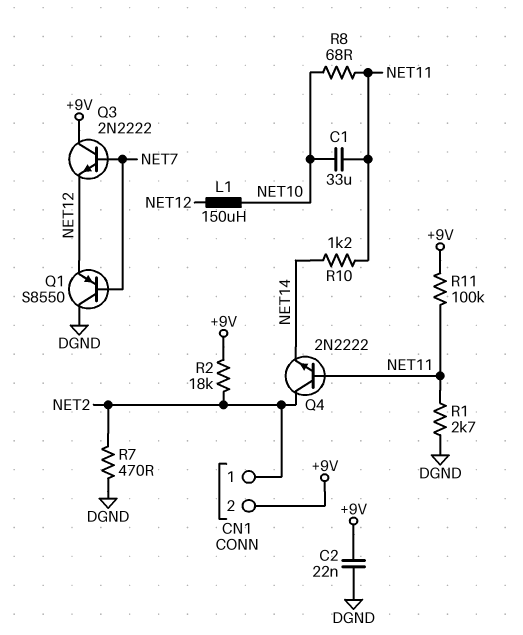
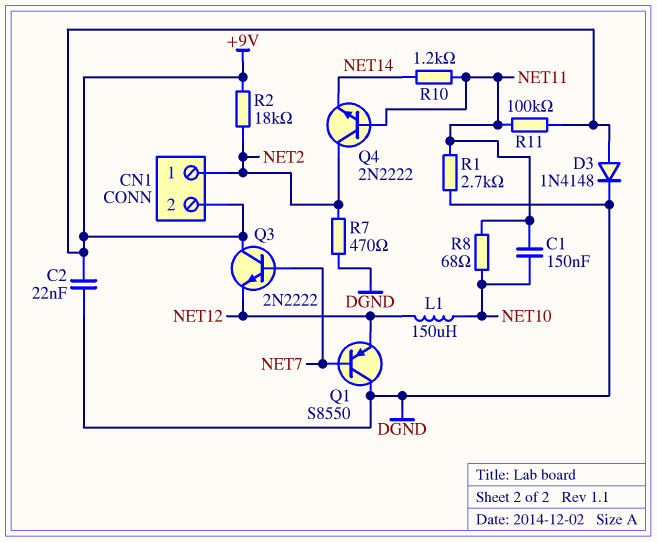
C1: 33uF (NET10, NET11) -> 150nF (NET10, NET11)
D3: none -> diode 1N4148 (A +9V, K DGND)

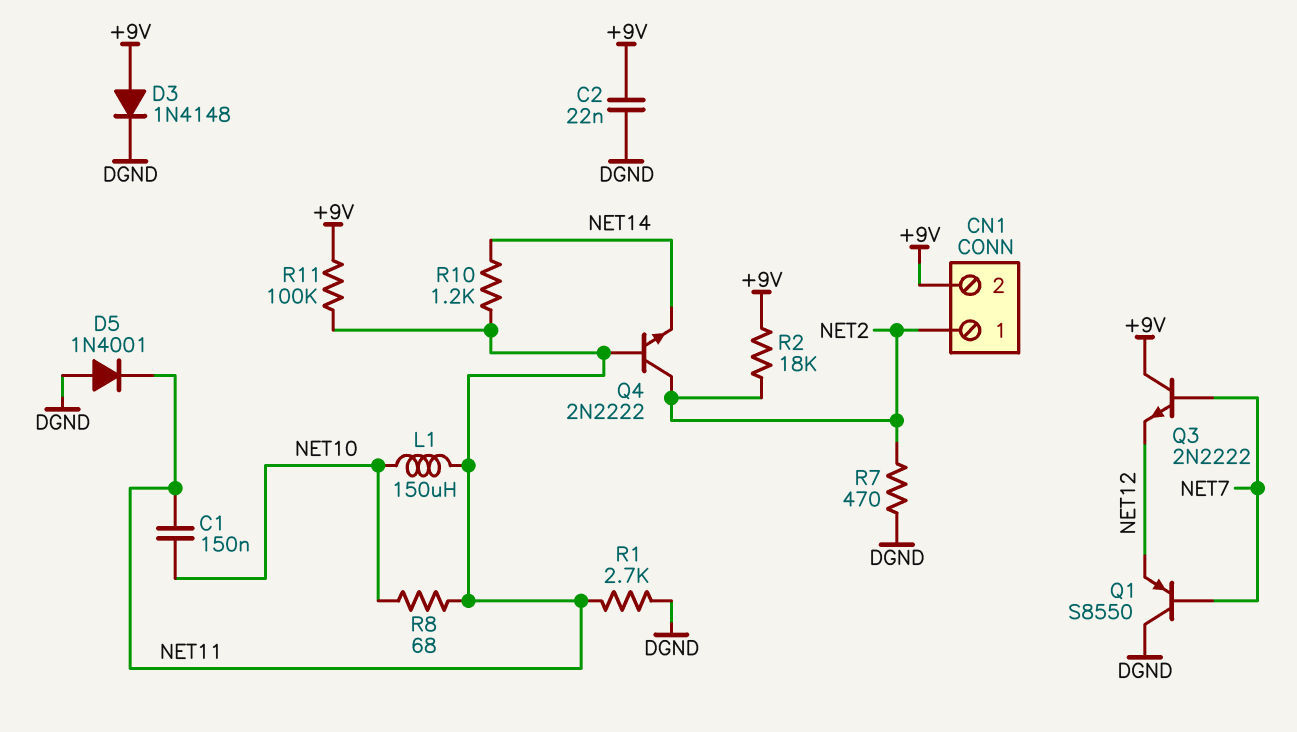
D5: none -> diode 1N4001 (A DGND, K NET11)
L1: 150uH (NET10, NET12) -> 150uH (NET10, NET11)

